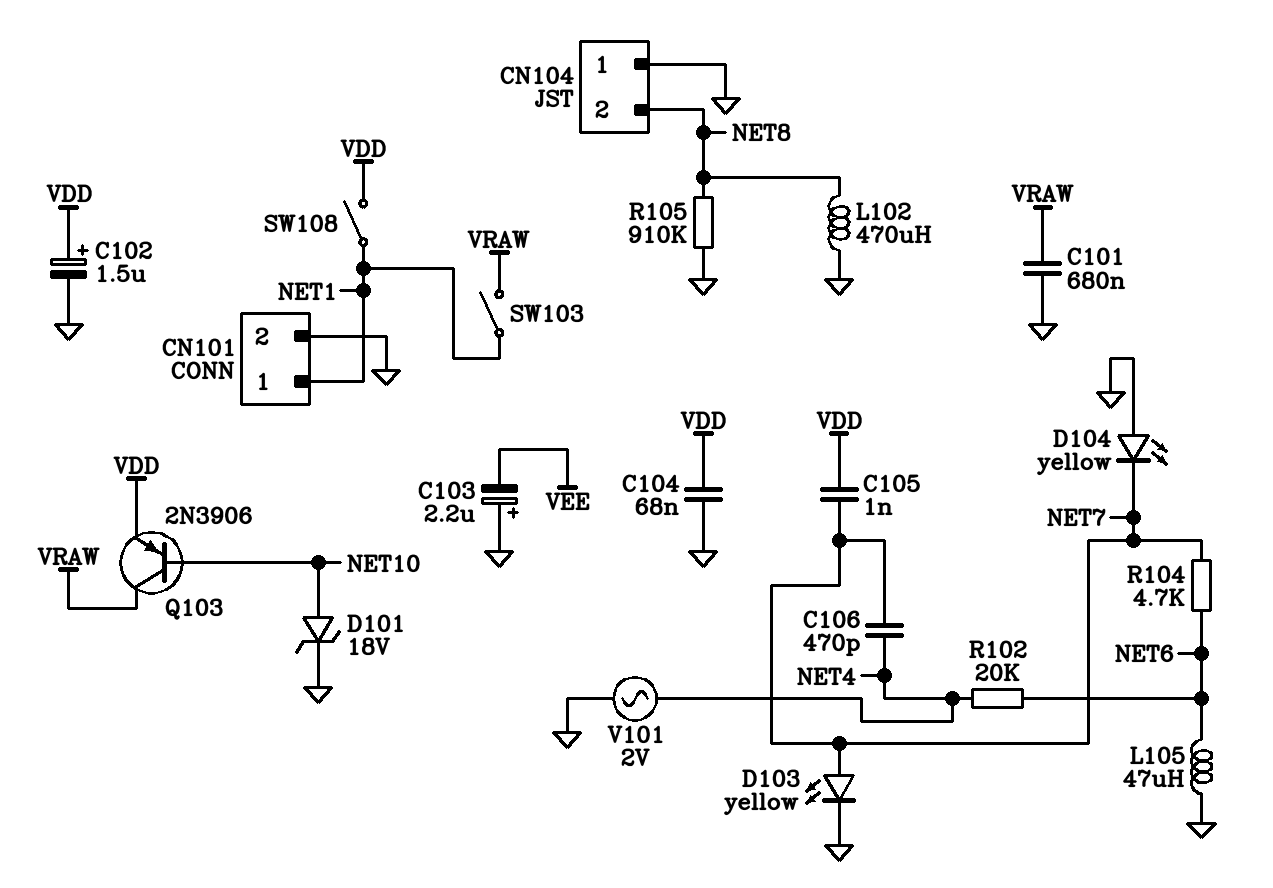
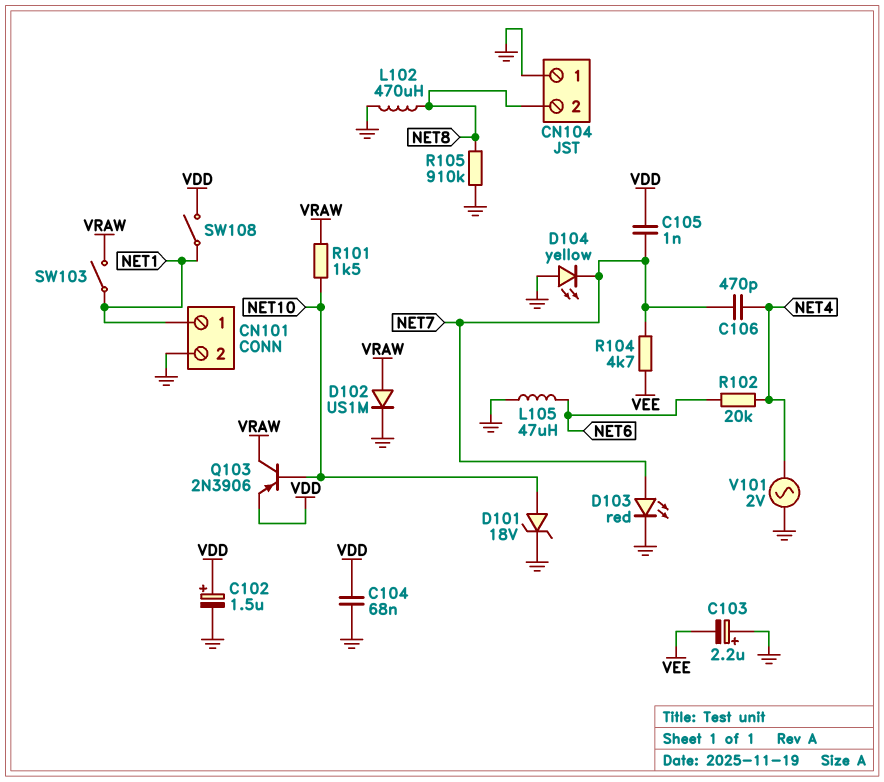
C101: 680nF (GND, VRAW) -> none
D102: none -> diode US1M (A VRAW, K GND)
D103: LED yellow (A NET7, K GND) -> LED red (A NET7, K GND)
R101: none -> 1.5k (NET10, VRAW)
R104: 4.7k (NET6, NET7) -> 4.7k (NET7, VEE)

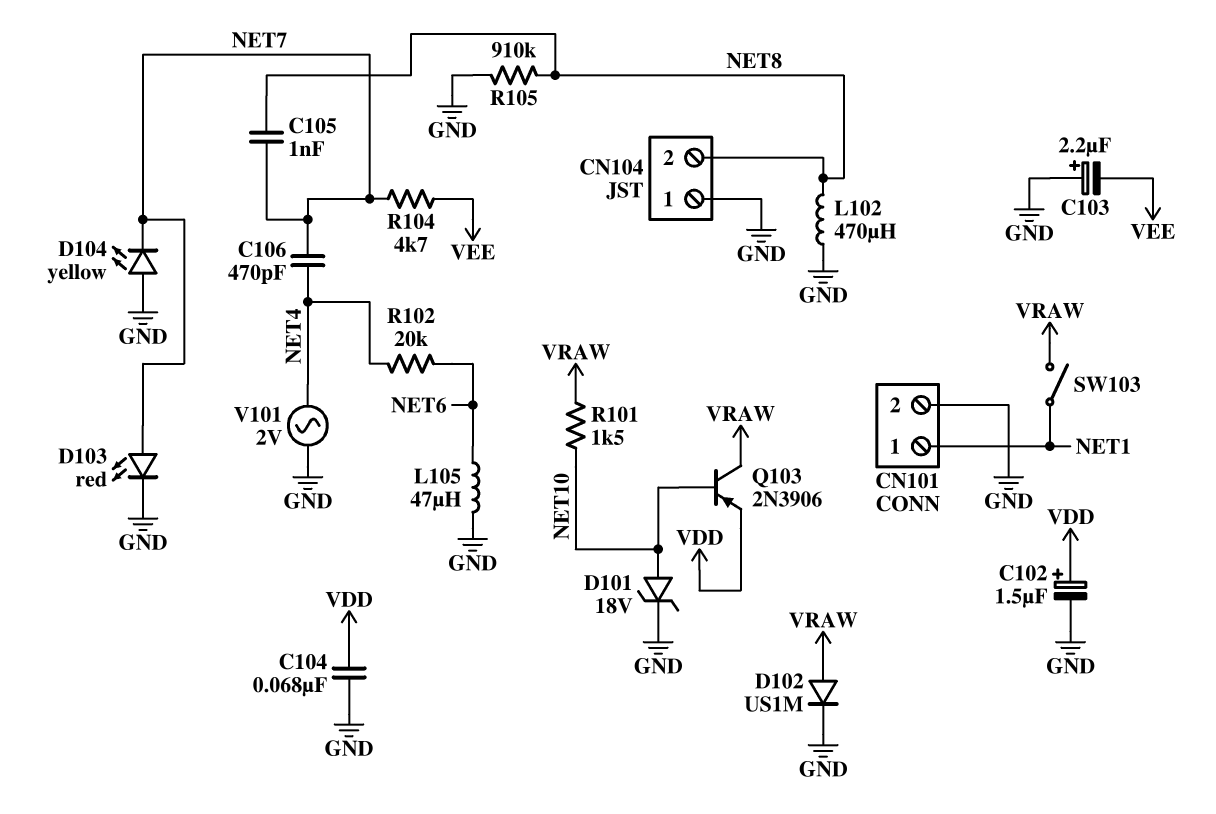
C105: 1nF (NET7, VDD) -> 1nF (NET7, NET8)
SW108: switch (NET1, VDD) -> none

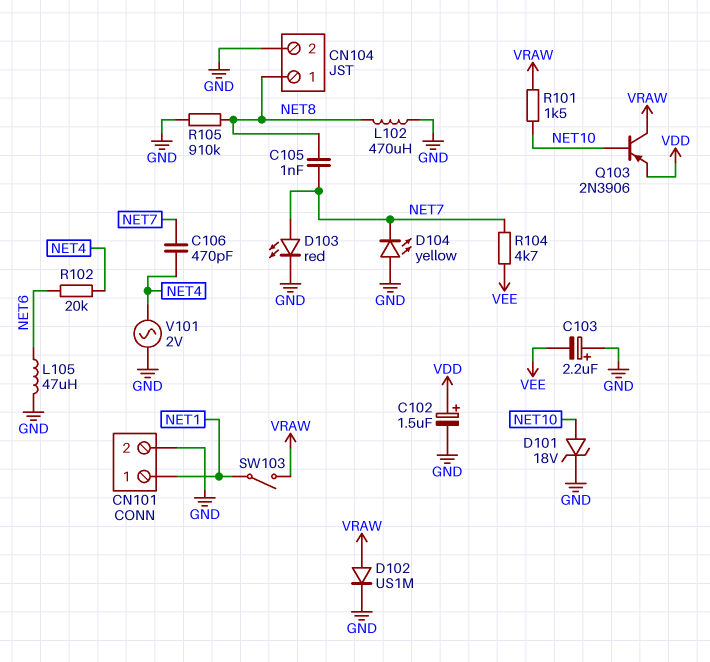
C104: 68nF (GND, VDD) -> none
CN104 pin 1: GND -> NET8
CN104 pin 2: NET8 -> GND

